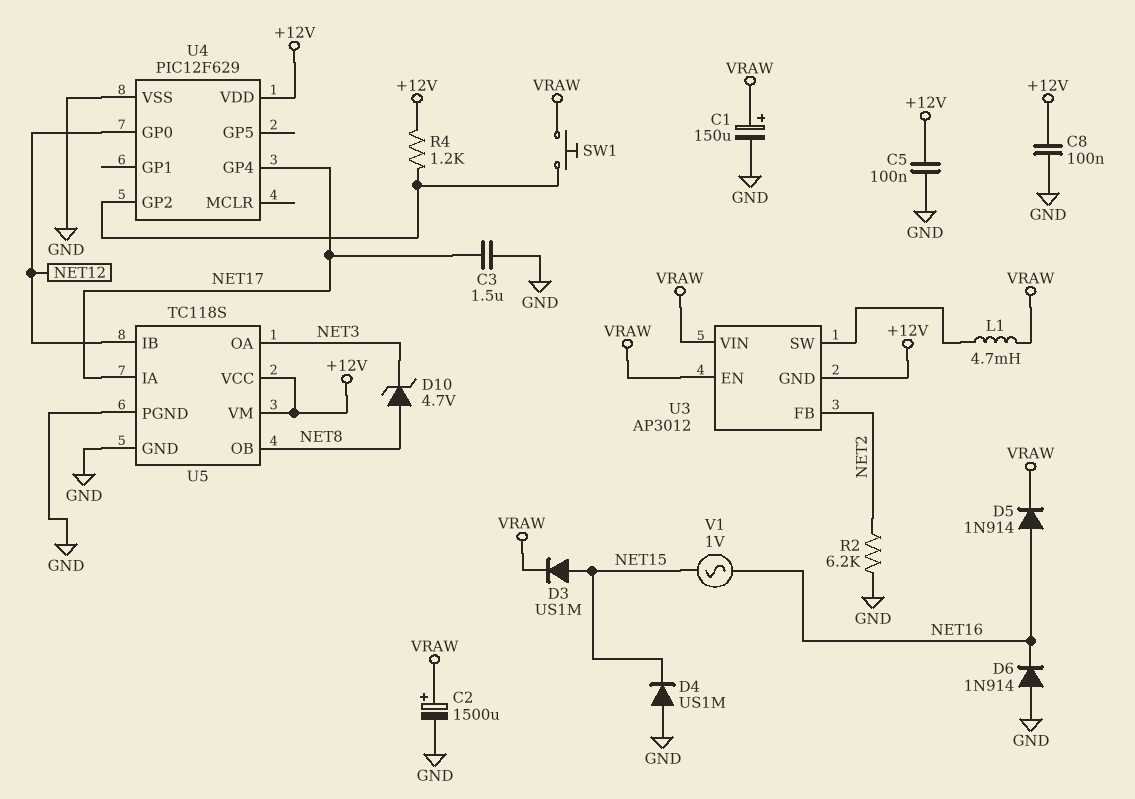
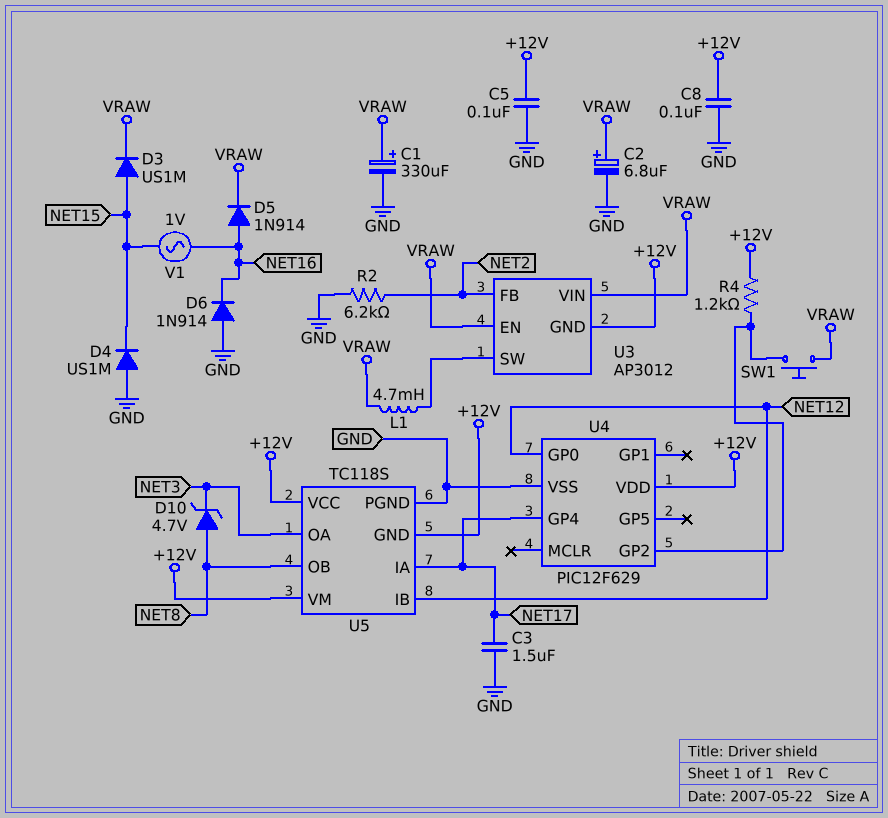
C1: 150uF (plus VRAW, minus GND) -> 330uF (plus VRAW, minus GND)
C2: 1500uF (plus VRAW, minus GND) -> 6.8uF (plus VRAW, minus GND)
U5 pin GND: GND -> +12V

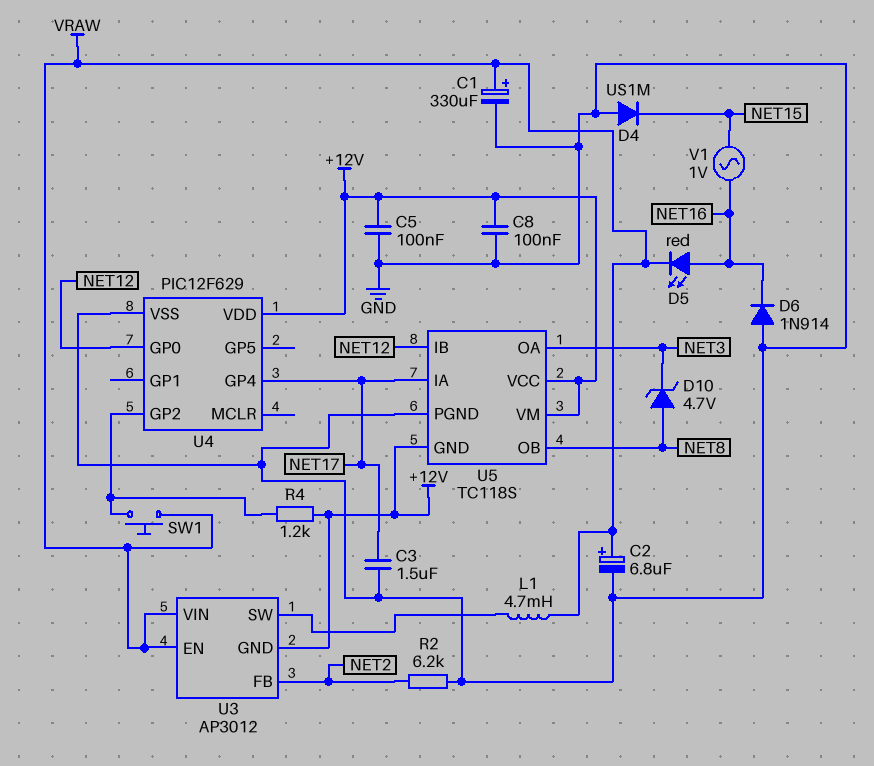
D3: diode US1M (A NET15, K VRAW) -> none
D5: diode 1N914 (A NET16, K VRAW) -> LED red (A NET16, K VRAW)

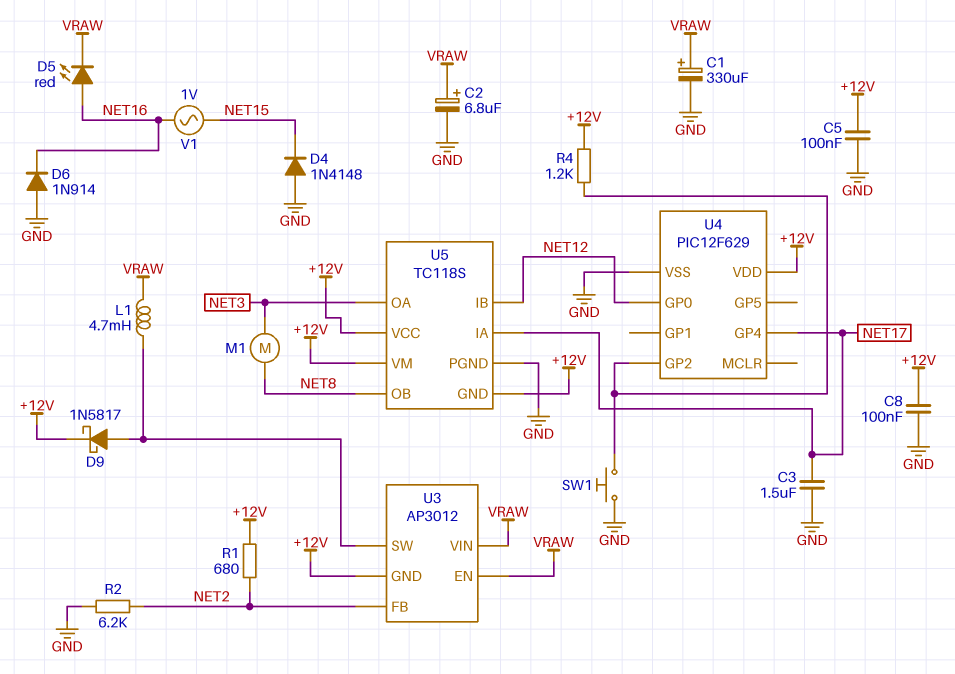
D4: diode US1M (A GND, K NET15) -> diode 1N4148 (A GND, K NET15)
D9: none -> schottky 1N5817 (A U3/SW, K +12V)
D10: zener 4.7V (A NET8, K NET3) -> none
M1: none -> motor (NET3, NET8)
R1: none -> 680 (+12V, NET2)
SW1: button (U4/GP2, VRAW) -> button (GND, U4/GP2)

